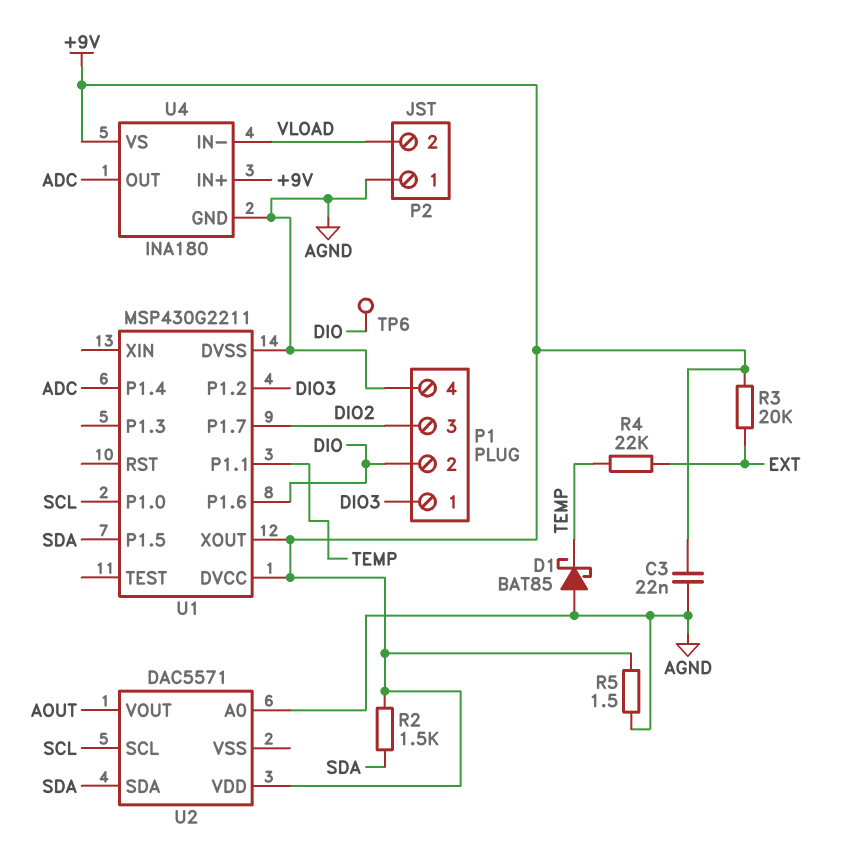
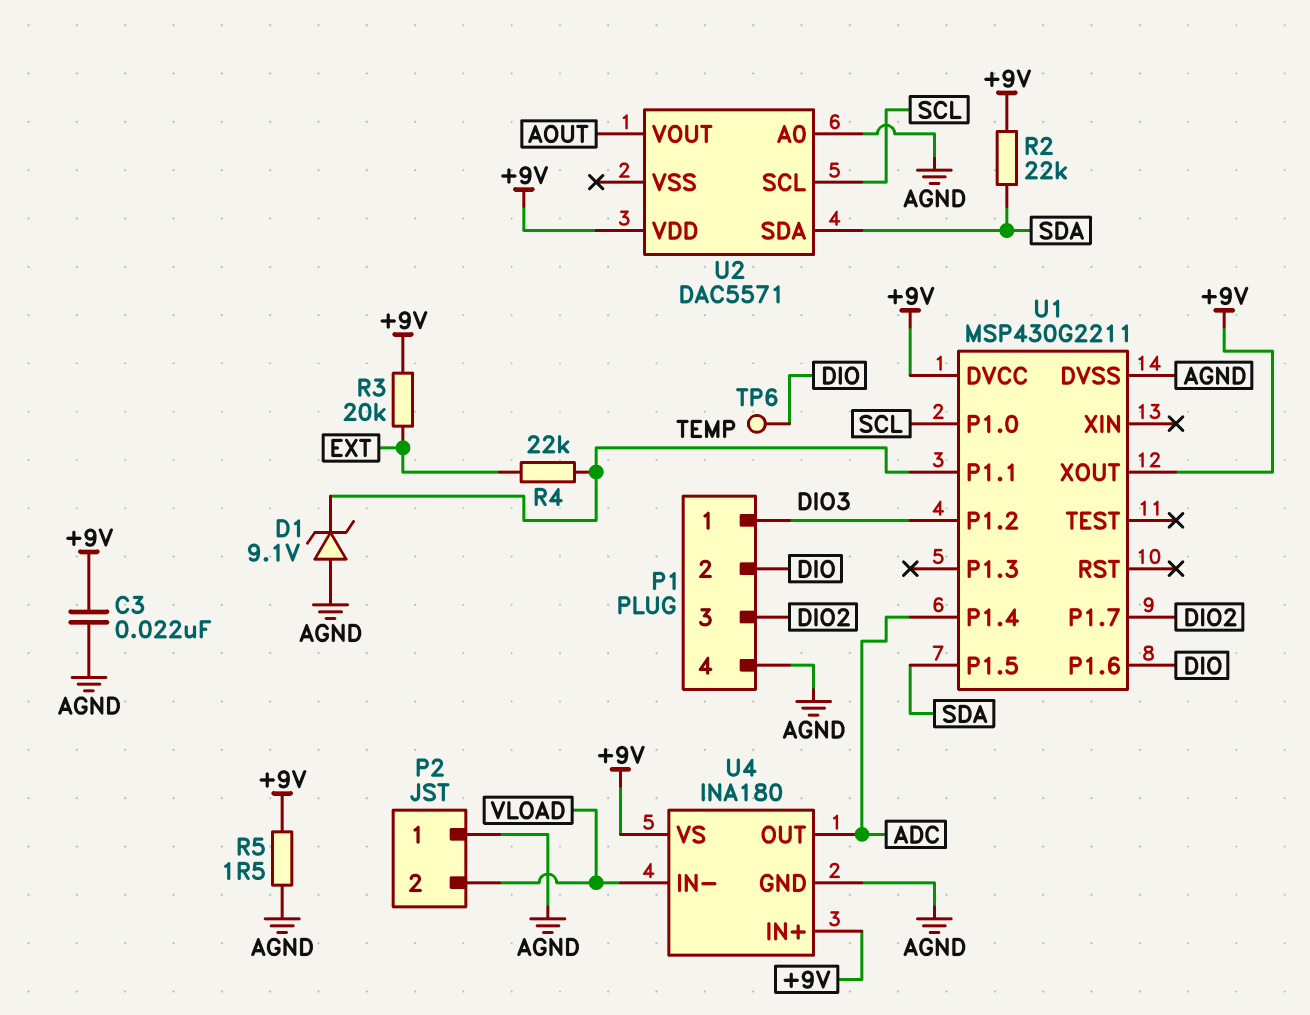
D1: schottky BAT85 (A AGND, K TEMP) -> zener 9.1V (A AGND, K TEMP)
R2: 1.5k (+9V, SDA) -> 22k (+9V, SDA)

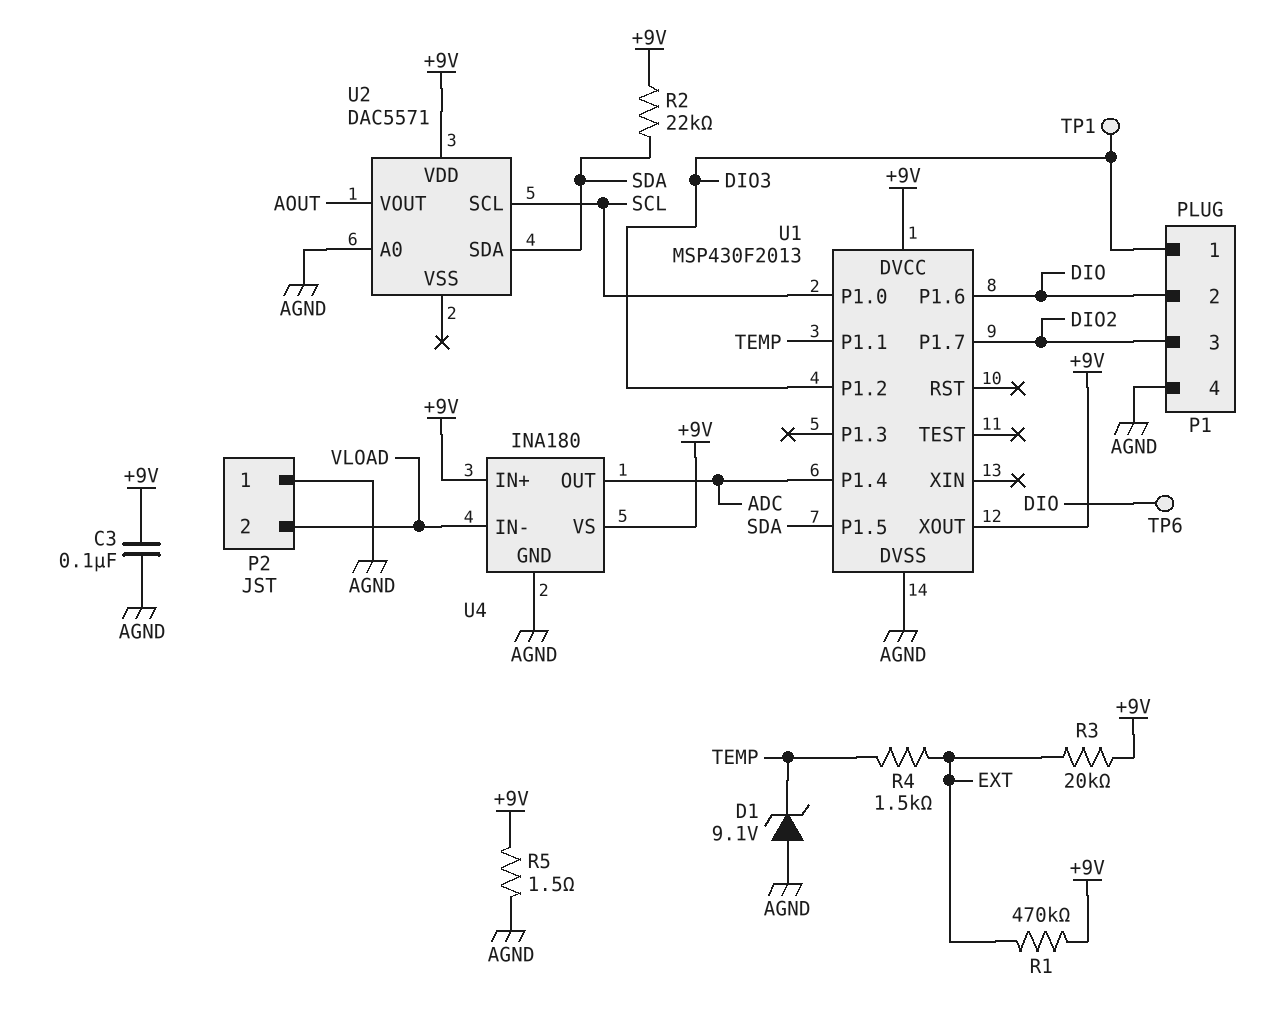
C3: 22nF (+9V, AGND) -> 100nF (+9V, AGND)
R1: none -> 470k (+9V, EXT)
R4: 22k (EXT, TEMP) -> 1.5k (EXT, TEMP)
TP1: none -> test point (DIO3)
U1: MSP430G2211 -> MSP430F2013

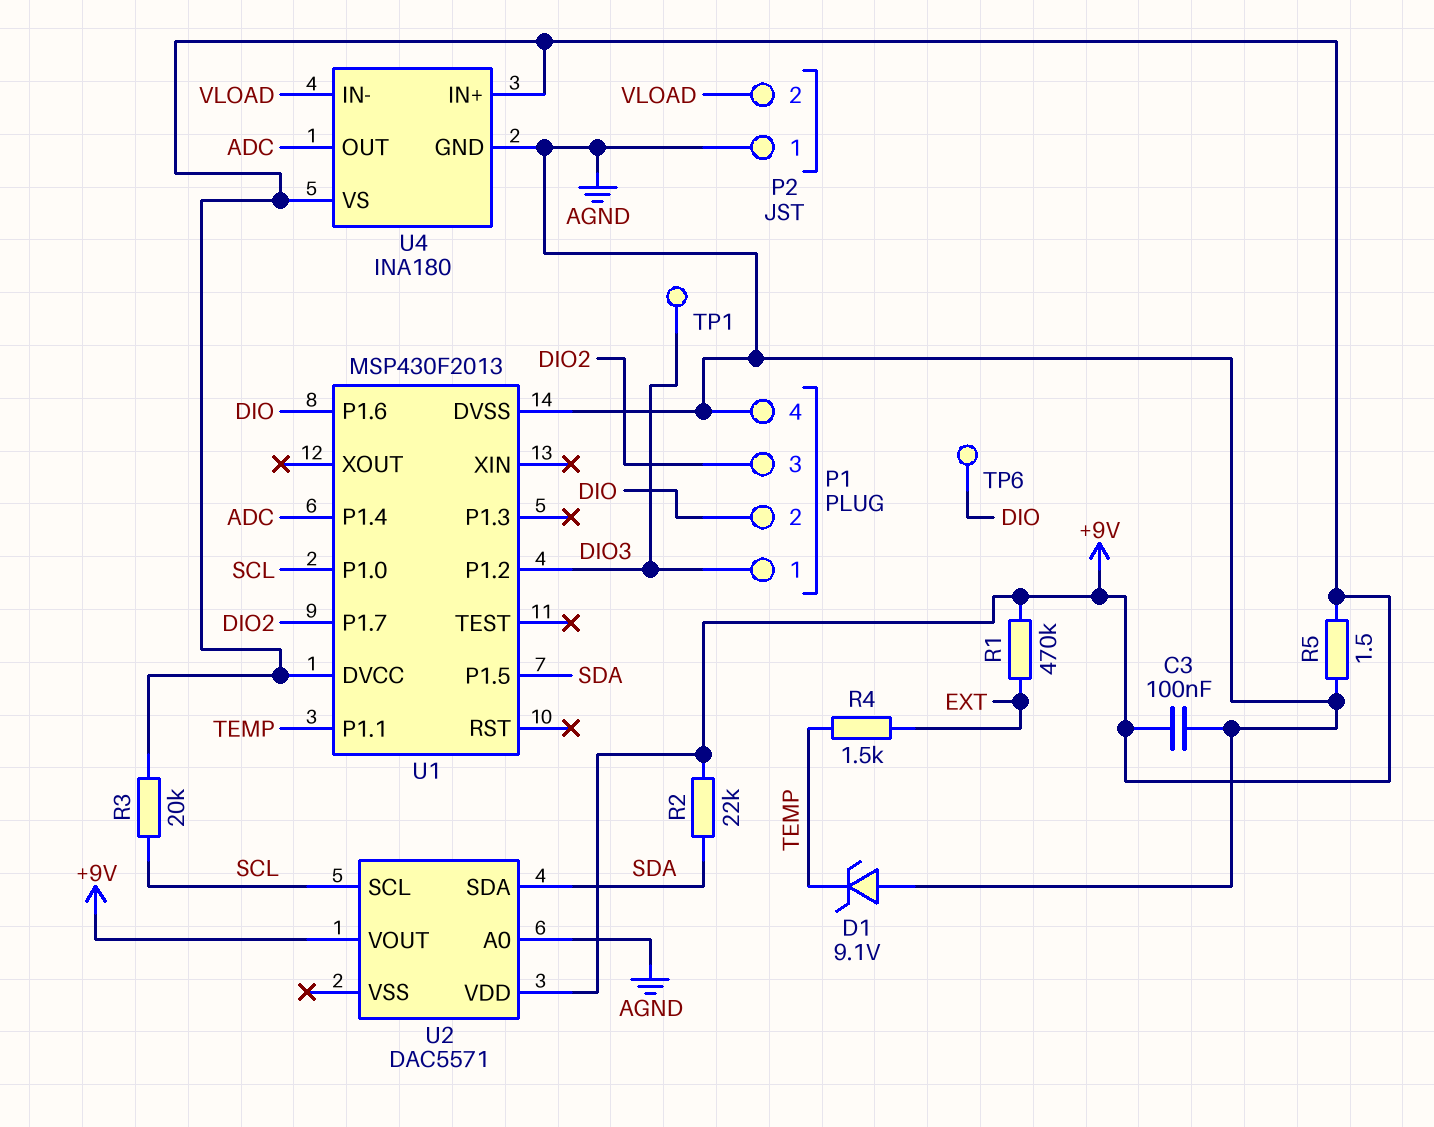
R3: 20k (+9V, EXT) -> 20k (+9V, SCL)
U1 pin XOUT: +9V -> none
U2 pin VOUT: AOUT -> +9V

